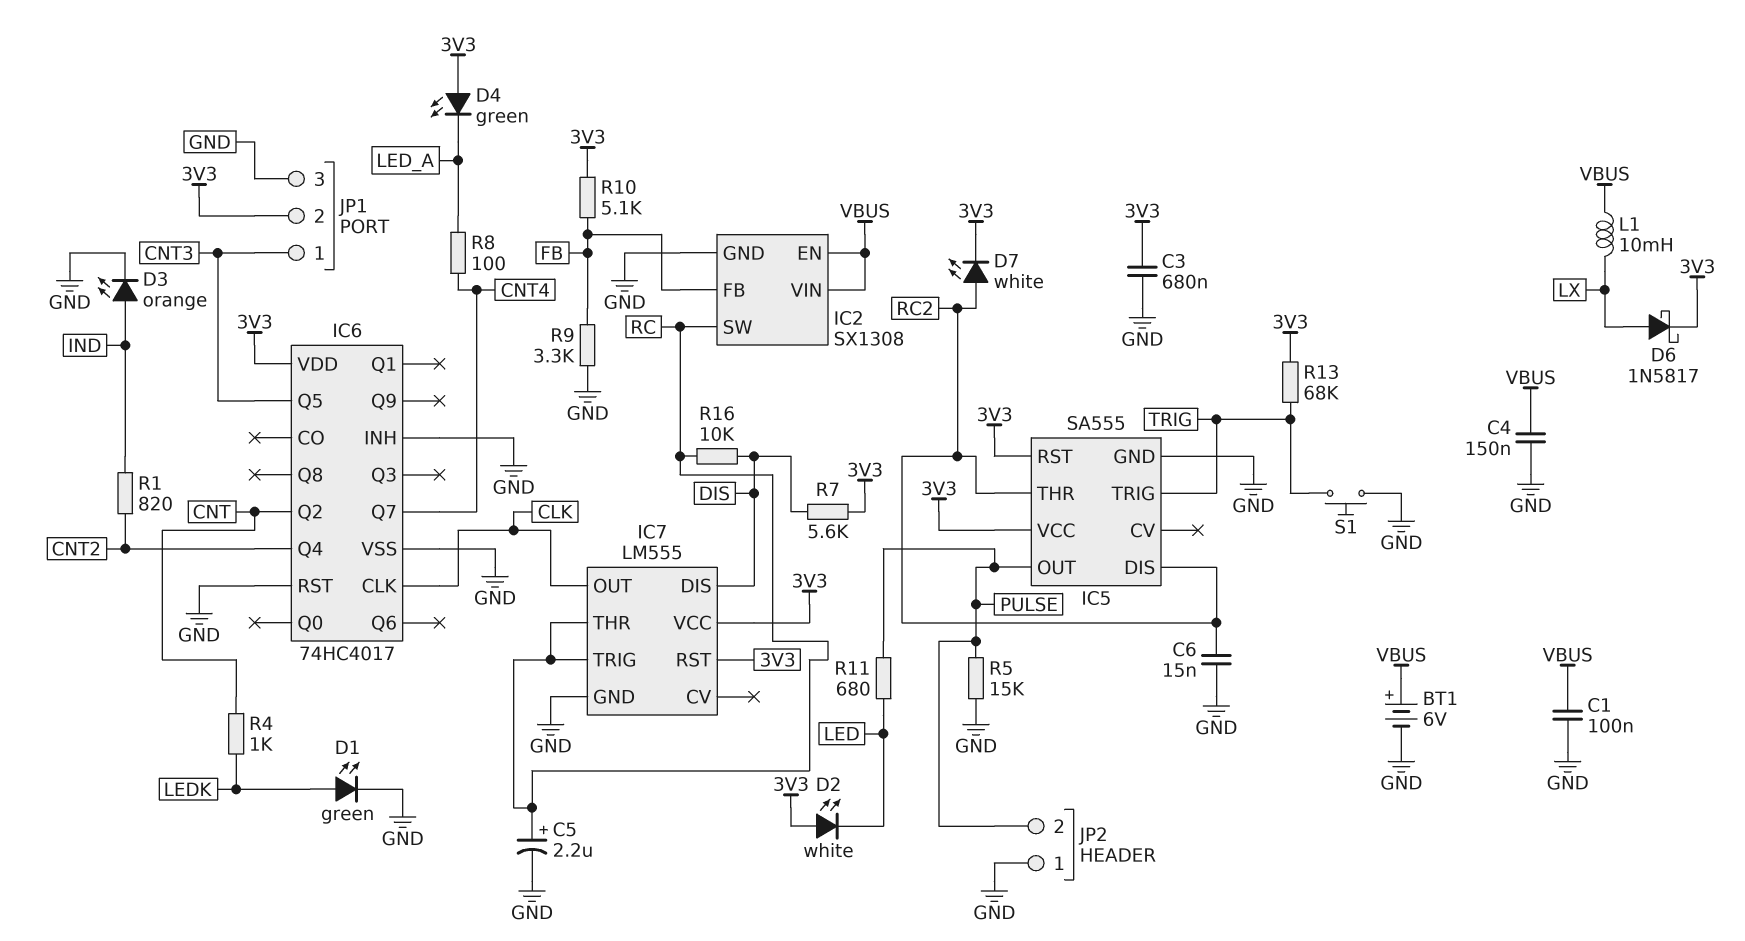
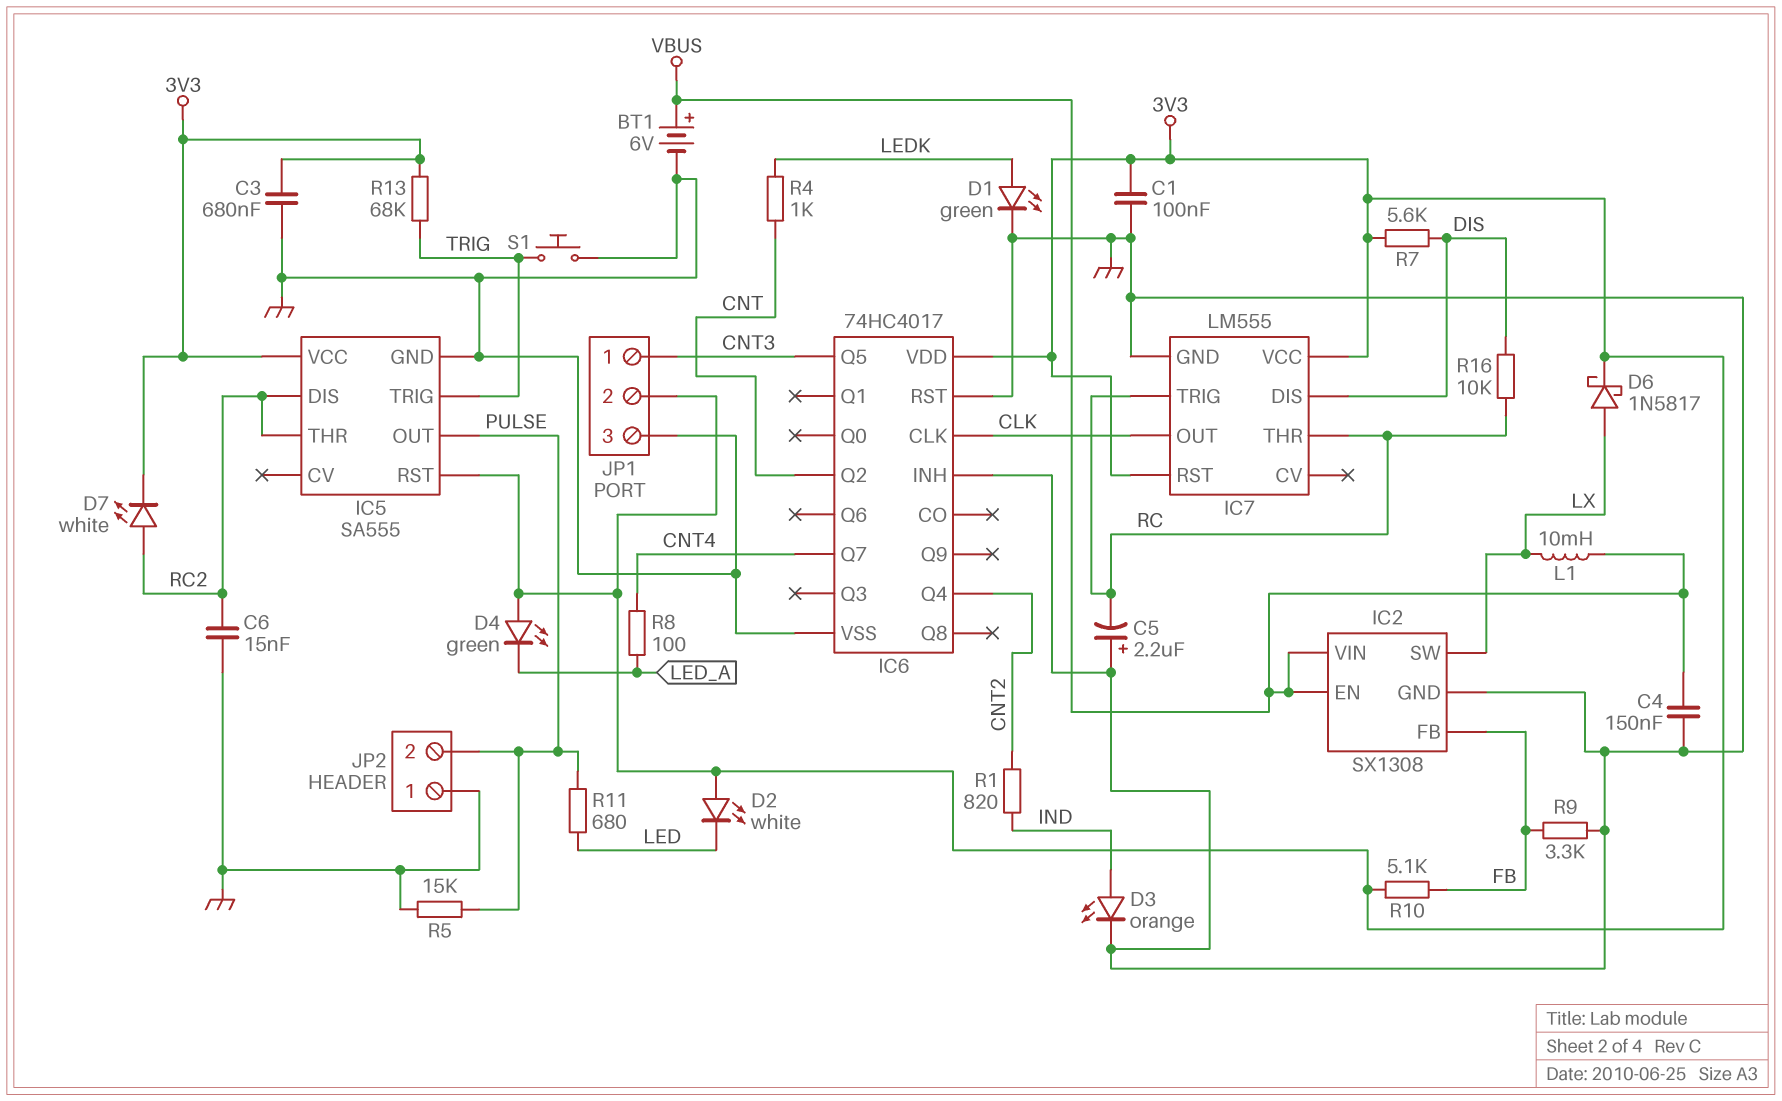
C1: 100nF (GND, VBUS) -> 100nF (3V3, GND)
C5: 2.2uF (plus RC, minus GND) -> 2.2uF (plus GND, minus RC)
IC2 pin SW: RC -> LX

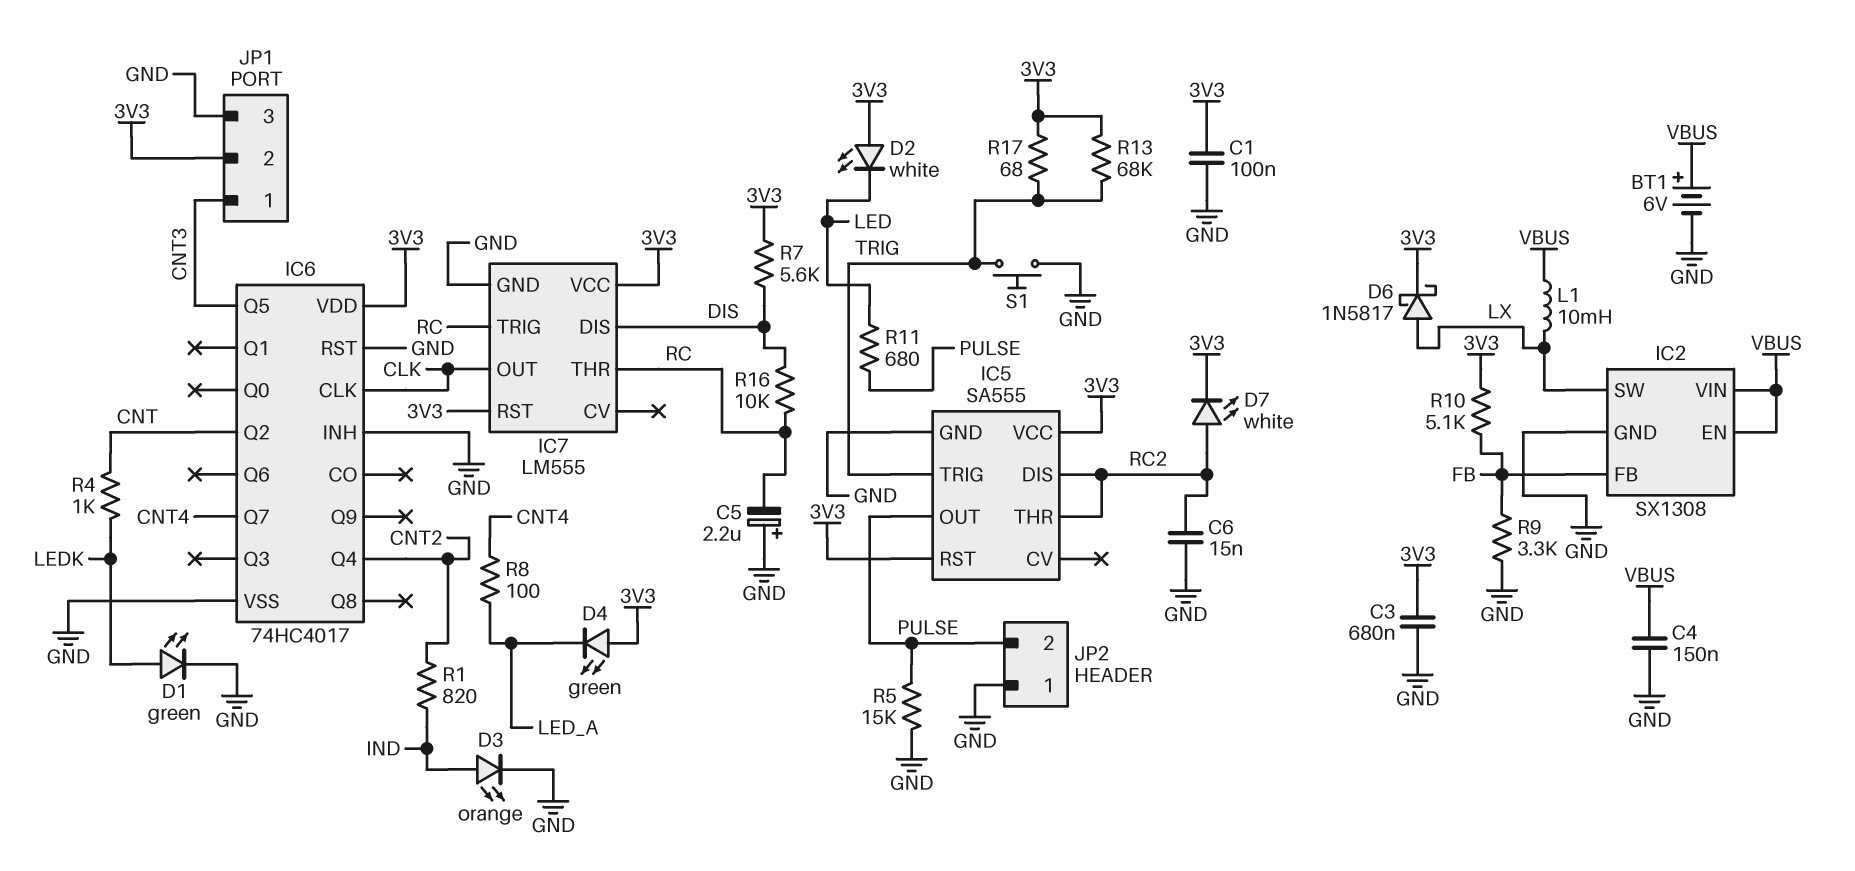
R17: none -> 68 (3V3, TRIG)

